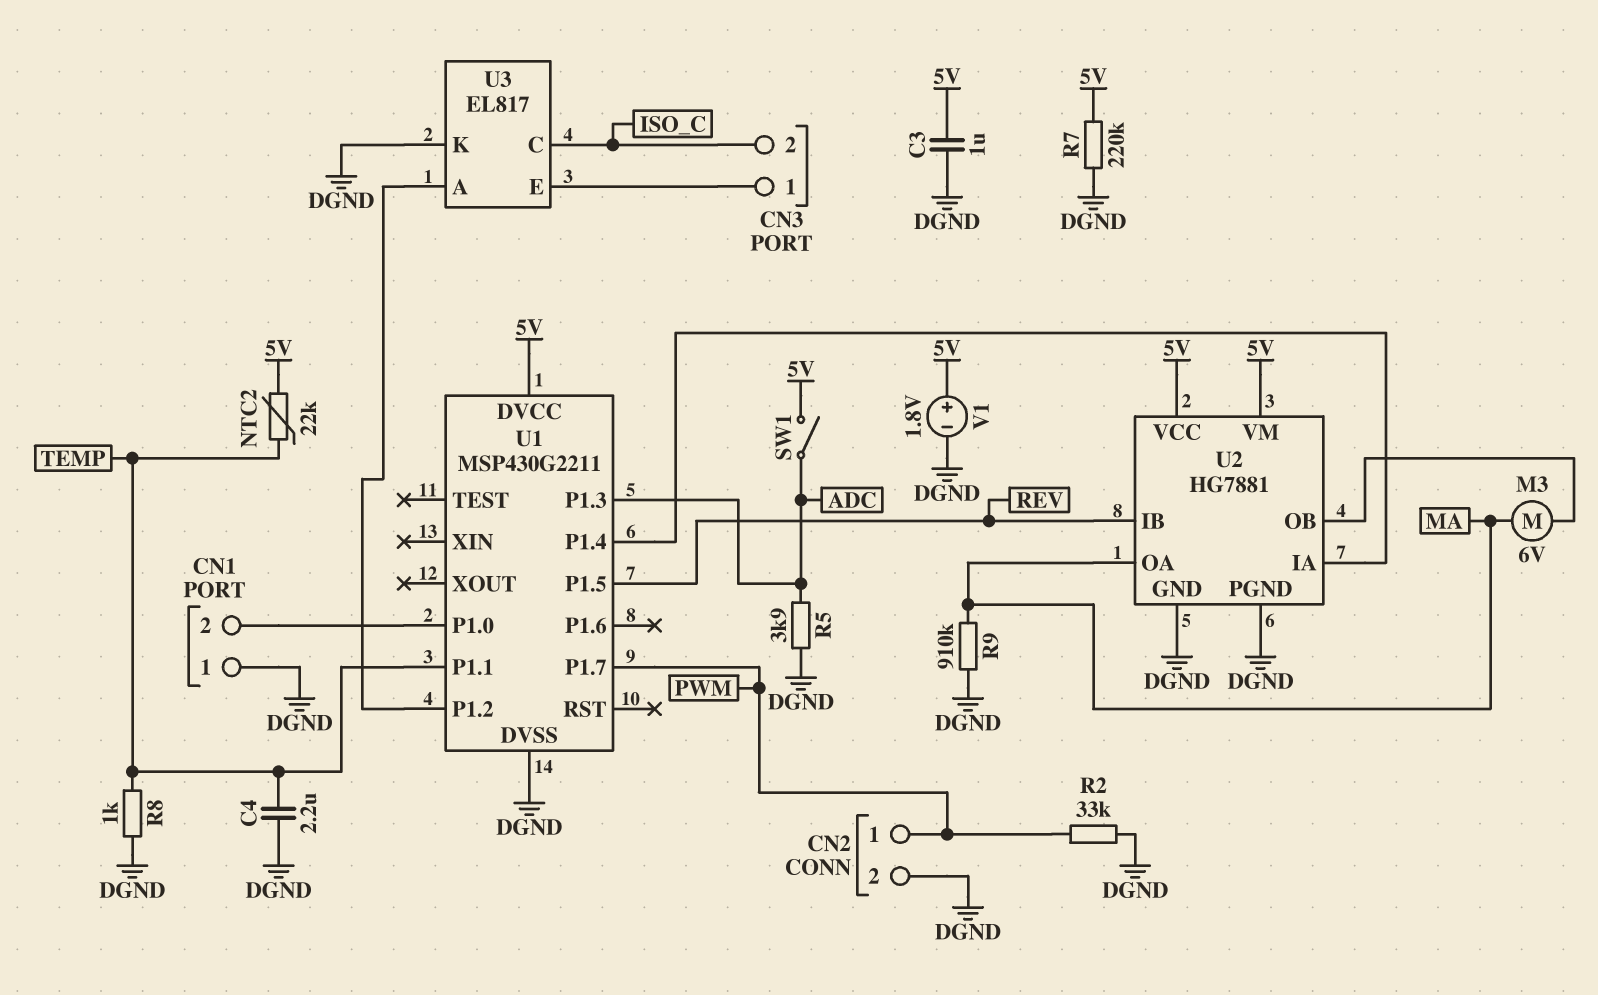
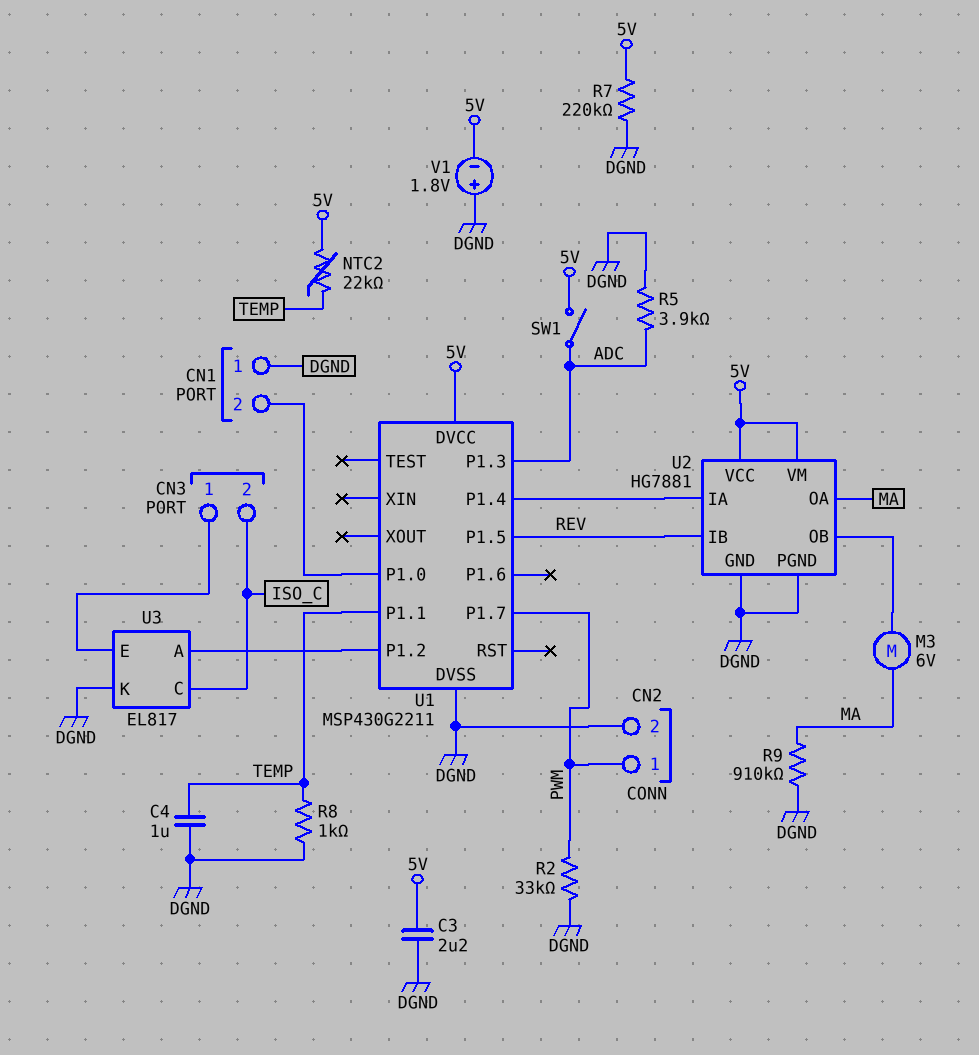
C3: 1uF (5V, DGND) -> 2.2uF (5V, DGND)
C4: 2.2uF (DGND, TEMP) -> 1uF (DGND, TEMP)
V1: 1.8V (plus 5V, minus DGND) -> 1.8V (plus DGND, minus 5V)

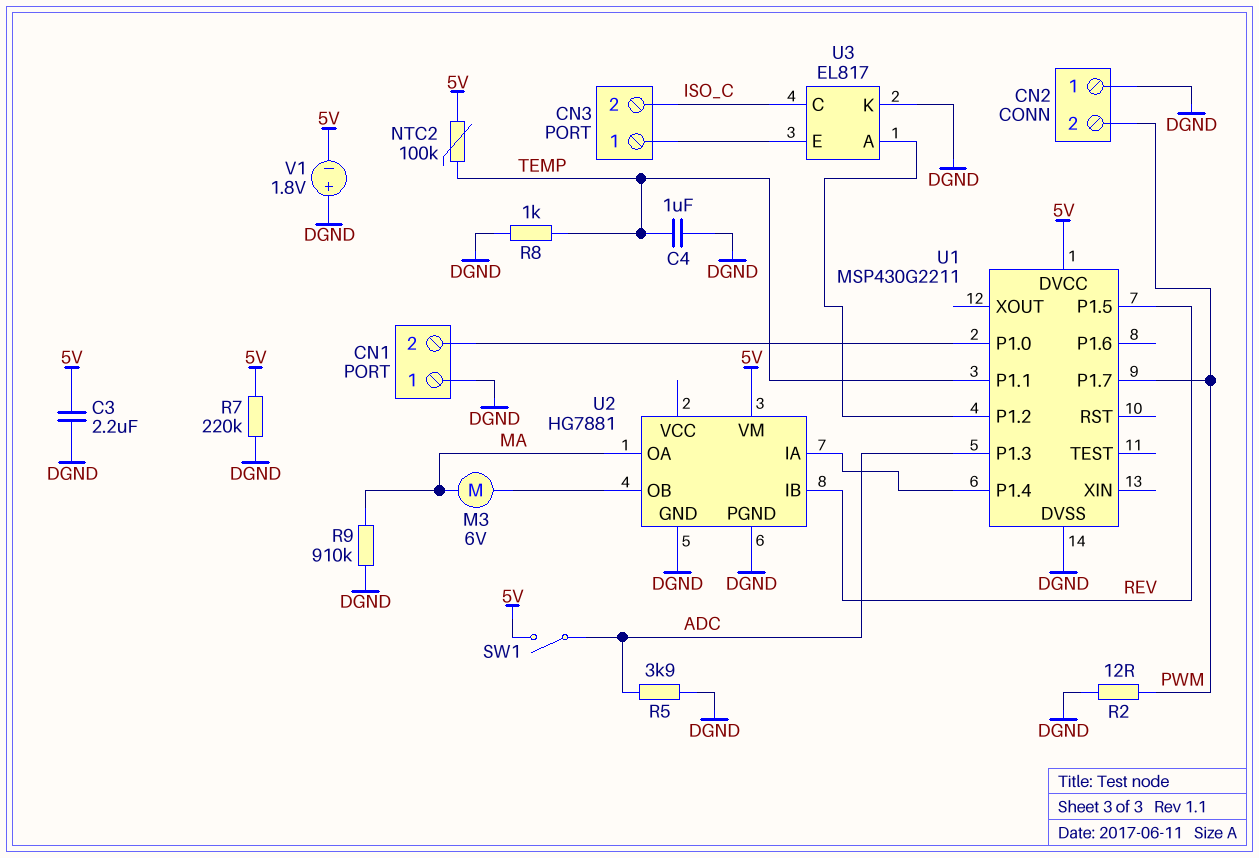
CN2 pin 1: PWM -> DGND
CN2 pin 2: DGND -> PWM
NTC2: 22k (5V, TEMP) -> 100k (5V, TEMP)
R2: 33k (DGND, PWM) -> 12 (DGND, PWM)
U2 pin VCC: 5V -> none

